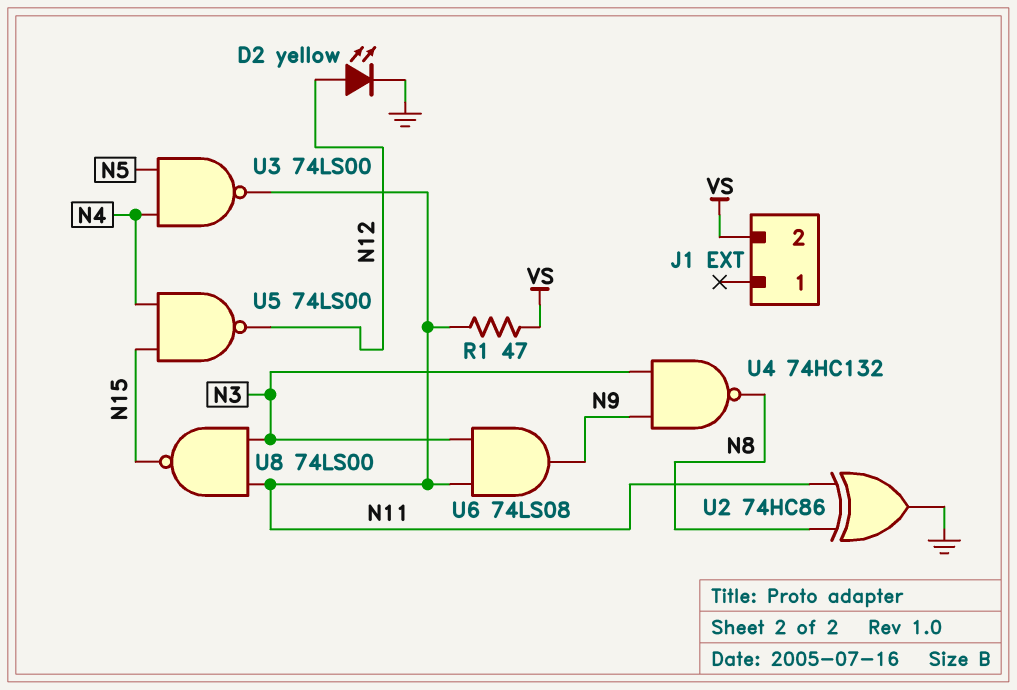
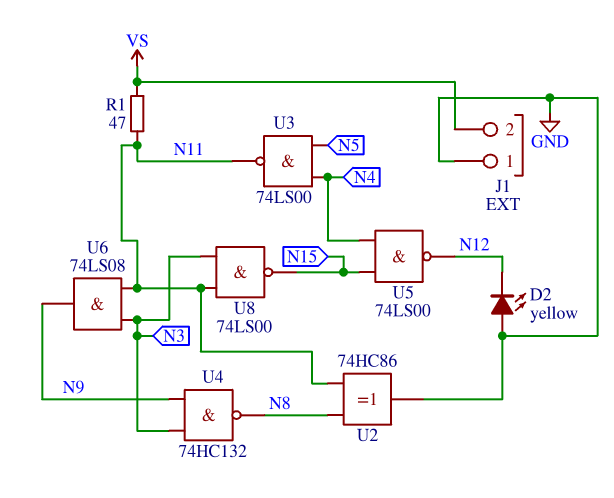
D2: LED yellow (A N12, K GND) -> LED yellow (A GND, K N12)
J1 pin 1: none -> GND

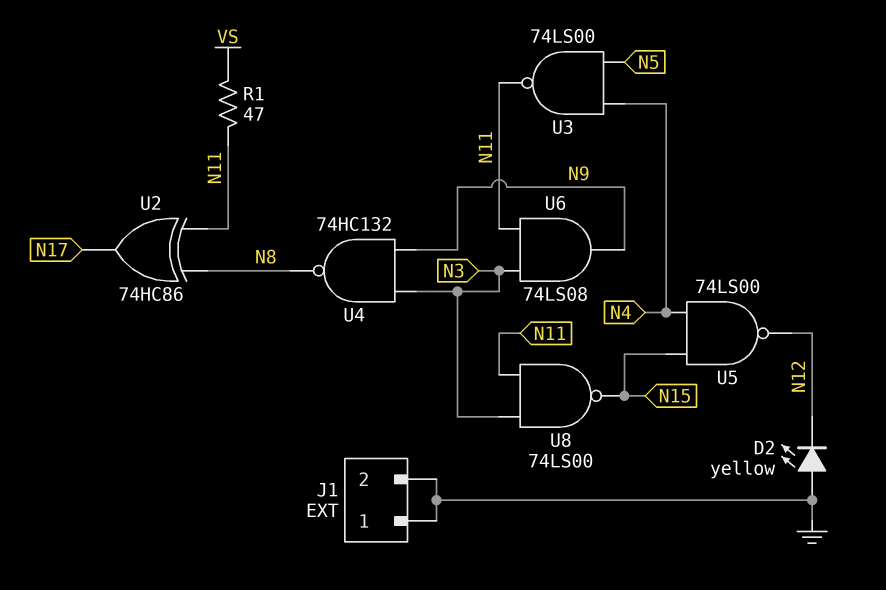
J1 pin 2: VS -> GND
U2: XOR 74HC86 (in N8, in N11, out GND) -> XOR 74HC86 (in N8, in N11, out N17)

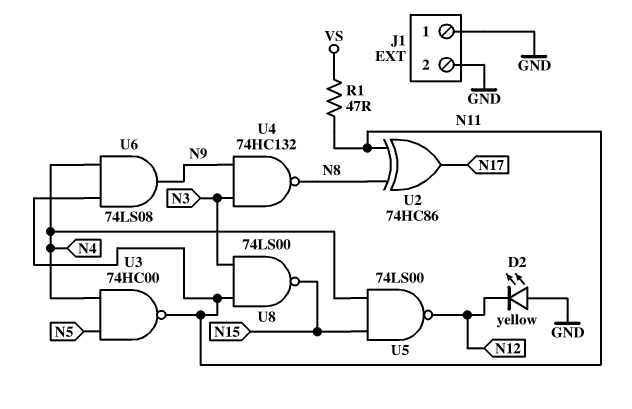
U3: NAND 74LS00 (in N4, in N5, out N11) -> NAND 74HC00 (in N4, in N5, out N11)
U6: AND 74LS08 (in N3, in N11, out N9) -> AND 74LS08 (in N4, in N11, out N9)

